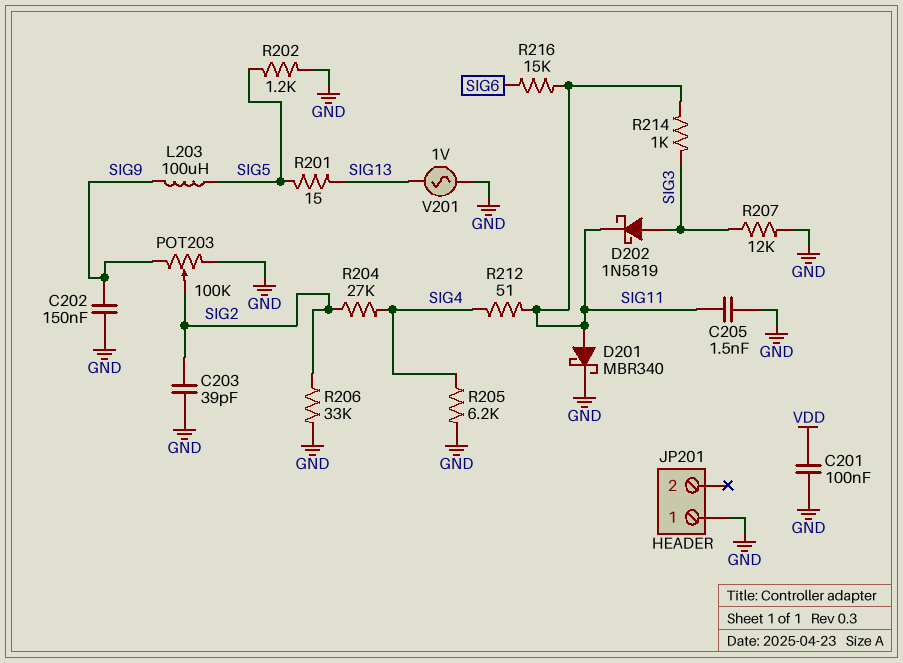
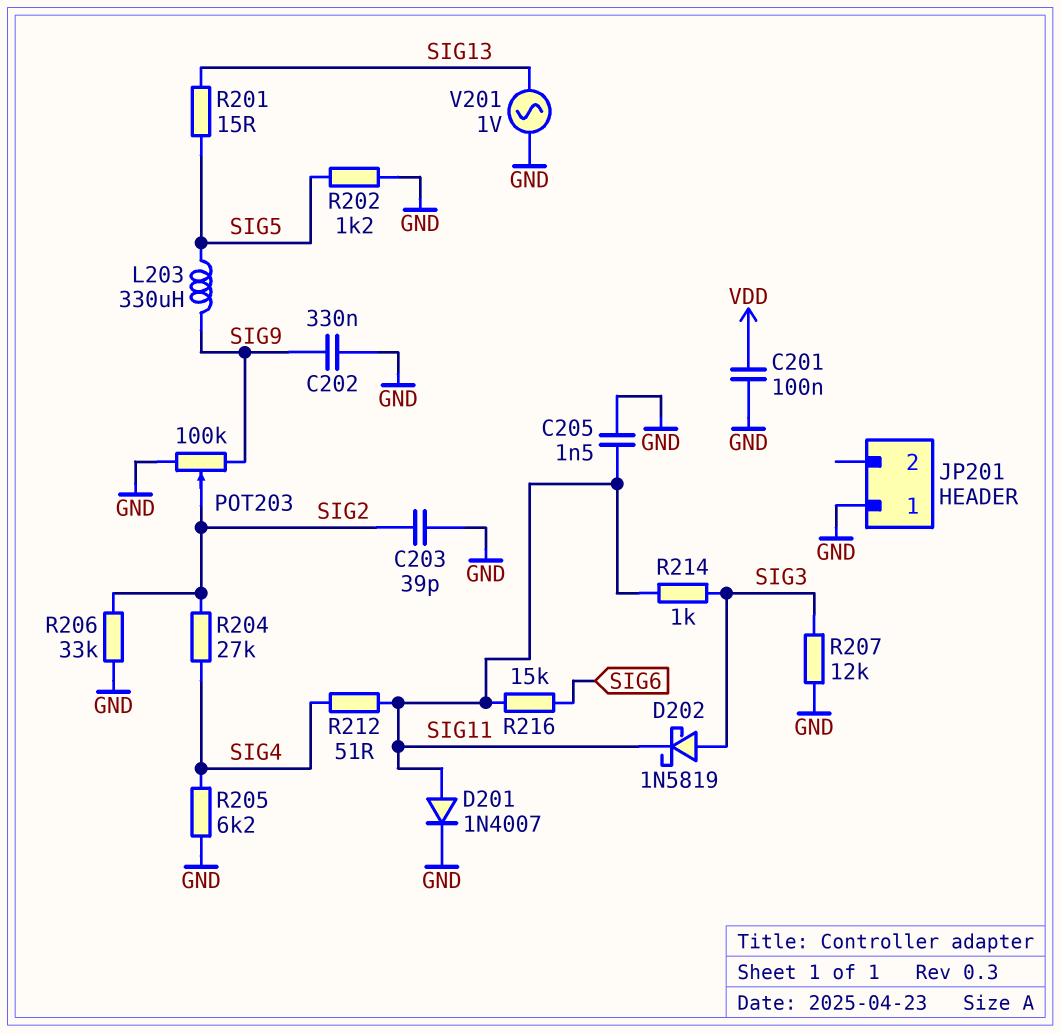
C202: 150nF (GND, SIG9) -> 330nF (GND, SIG9)
D201: schottky MBR340 (A SIG11, K GND) -> diode 1N4007 (A SIG11, K GND)
L203: 100uH (SIG5, SIG9) -> 330uH (SIG5, SIG9)

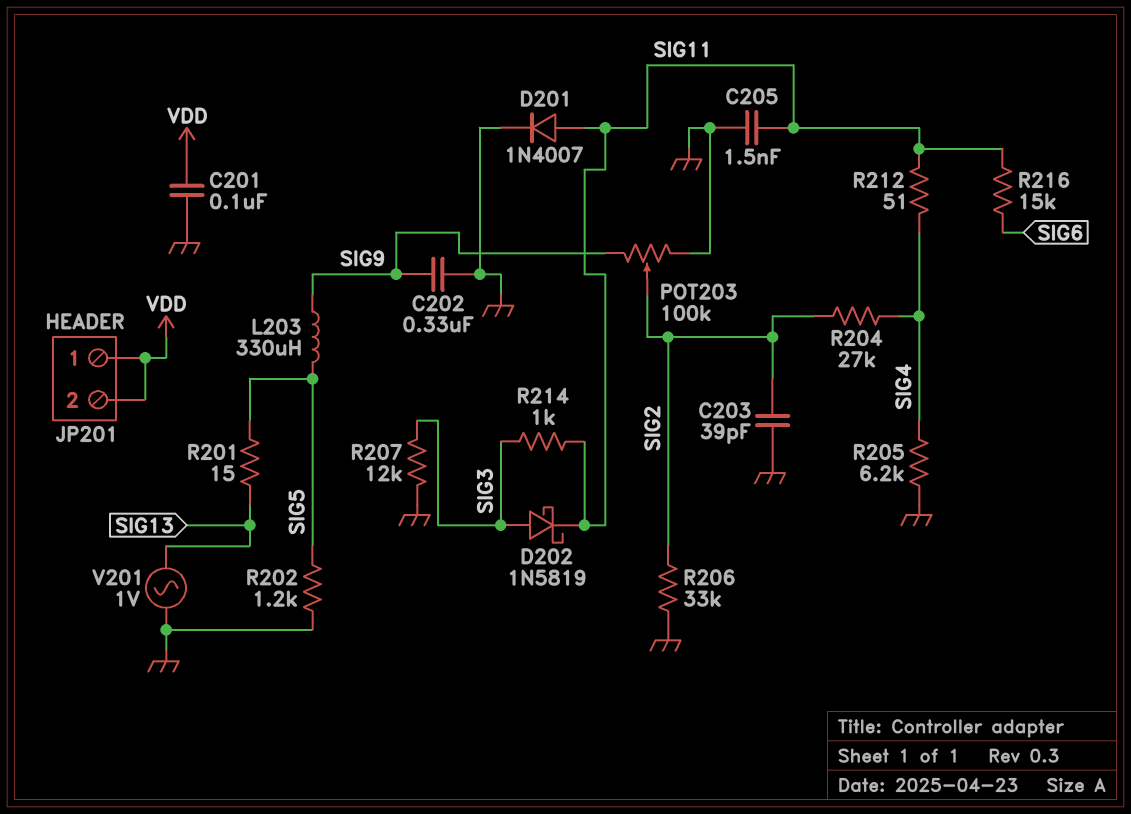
JP201 pin 1: GND -> VDD
JP201 pin 2: none -> VDD

